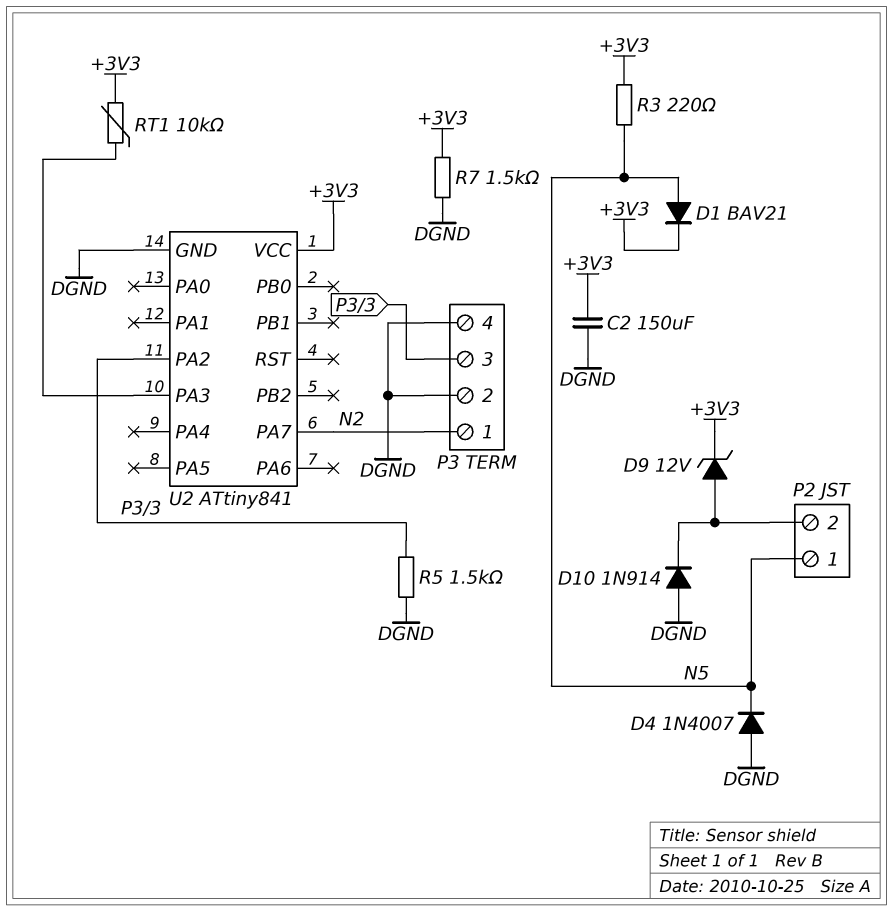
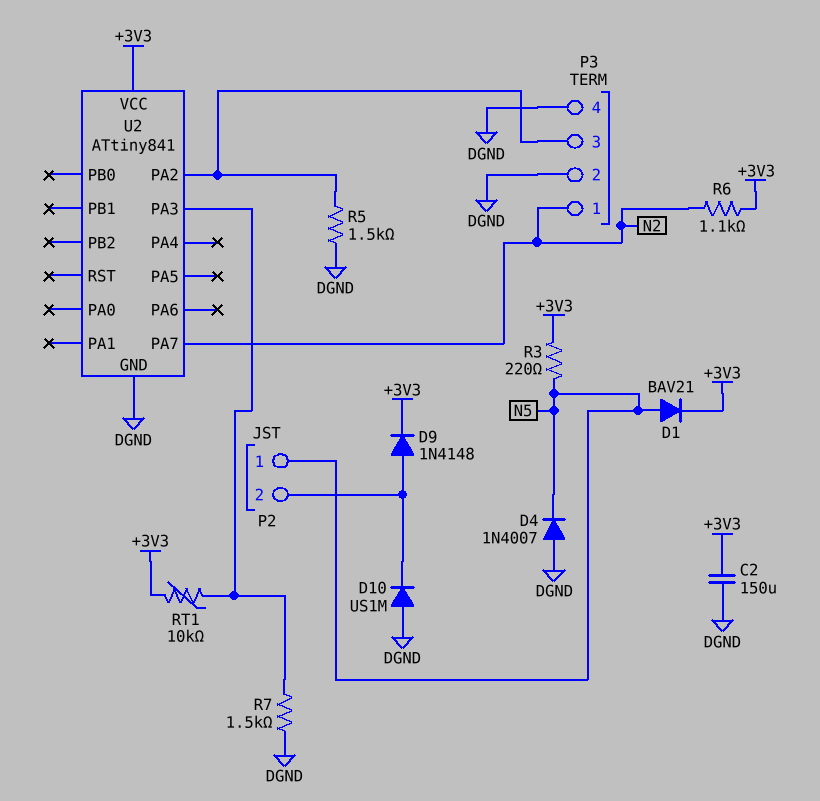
D9: zener 12V (A P2/2, K +3V3) -> diode 1N4148 (A P2/2, K +3V3)
D10: diode 1N914 (A DGND, K P2/2) -> diode US1M (A DGND, K P2/2)
R6: none -> 1.1k (+3V3, N2)
R7: 1.5k (+3V3, DGND) -> 1.5k (DGND, U2/PA3)

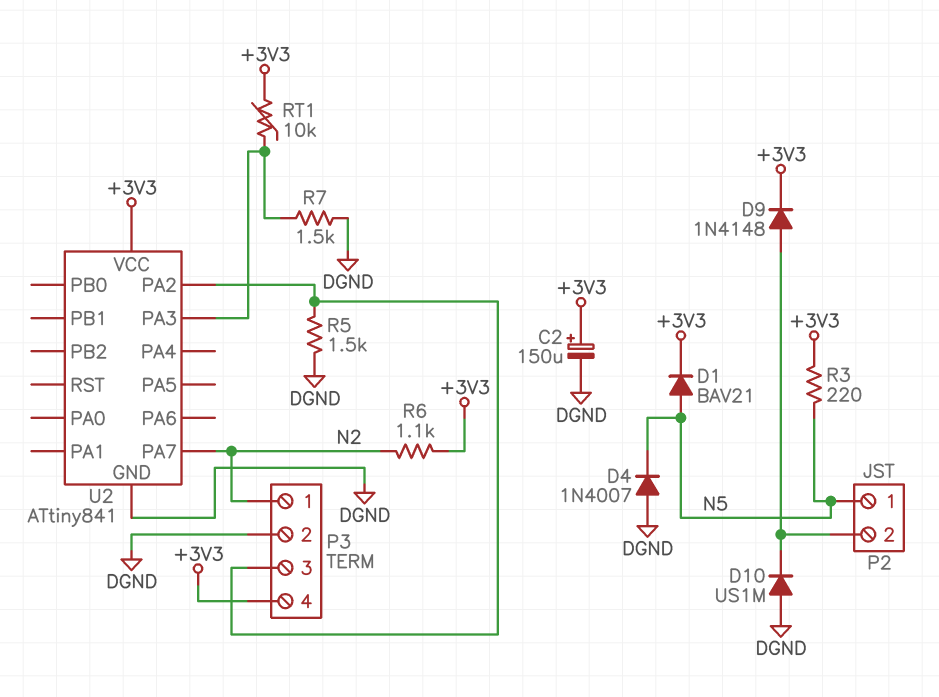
C2: 150uF (+3V3, DGND) -> 150uF (plus +3V3, minus DGND)
P3 pin 4: DGND -> +3V3

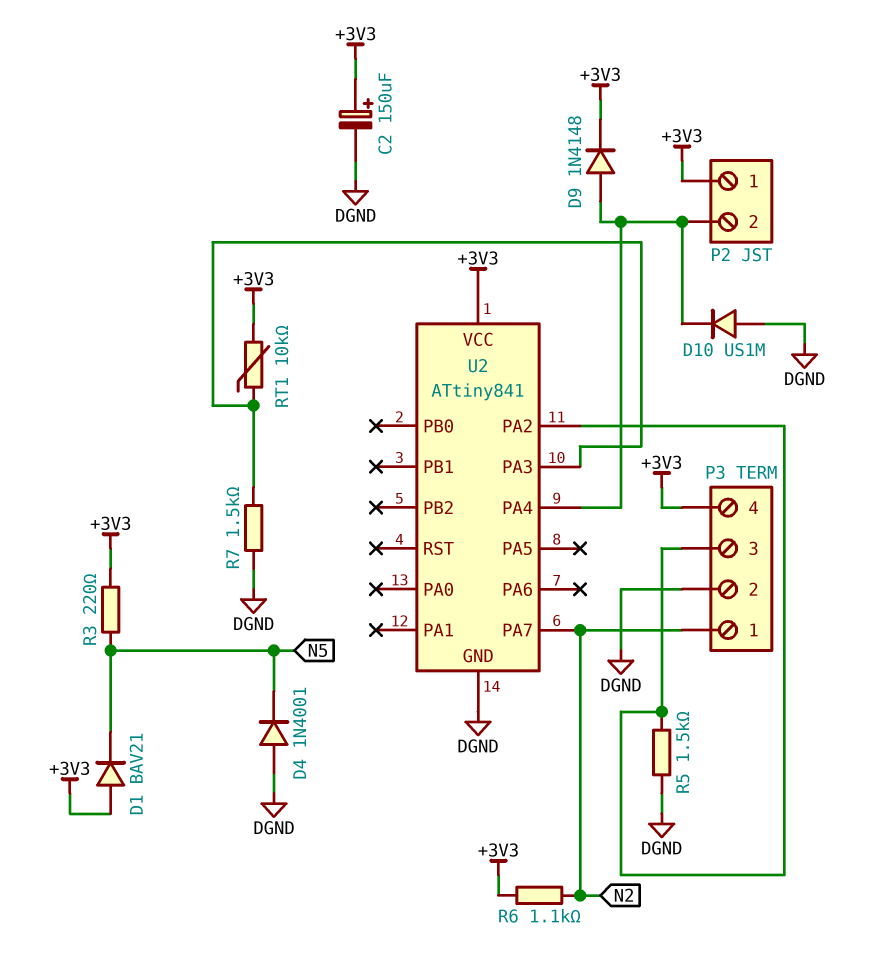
D1: diode BAV21 (A N5, K +3V3) -> diode BAV21 (A +3V3, K N5)
D4: diode 1N4007 (A DGND, K N5) -> diode 1N4001 (A DGND, K N5)
P2 pin 1: N5 -> +3V3
U2 pin PA4: none -> P2/2

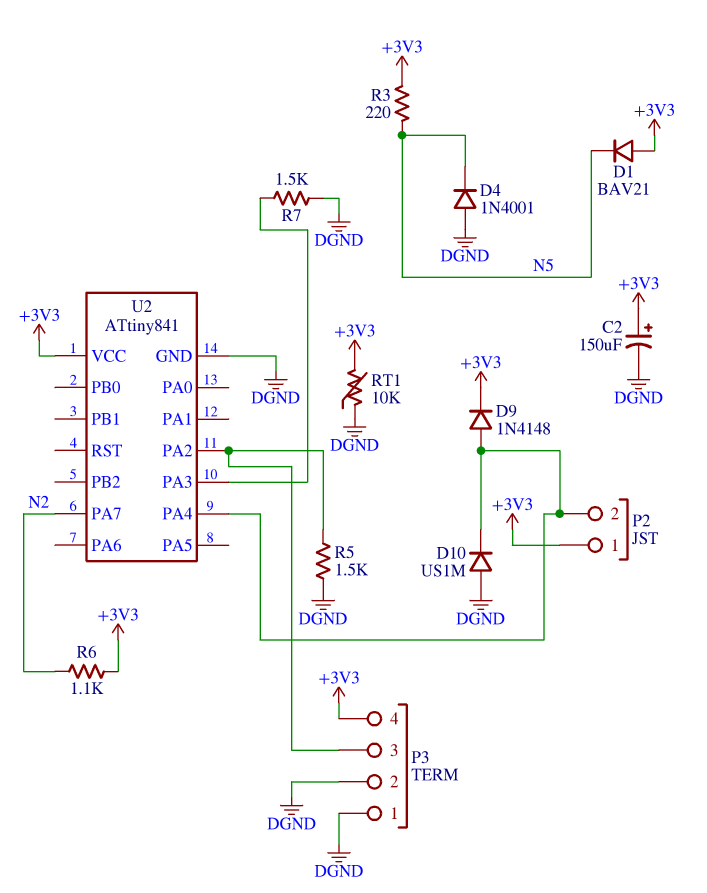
P3 pin 1: N2 -> DGND
RT1: 10k (+3V3, U2/PA3) -> 10k (+3V3, DGND)

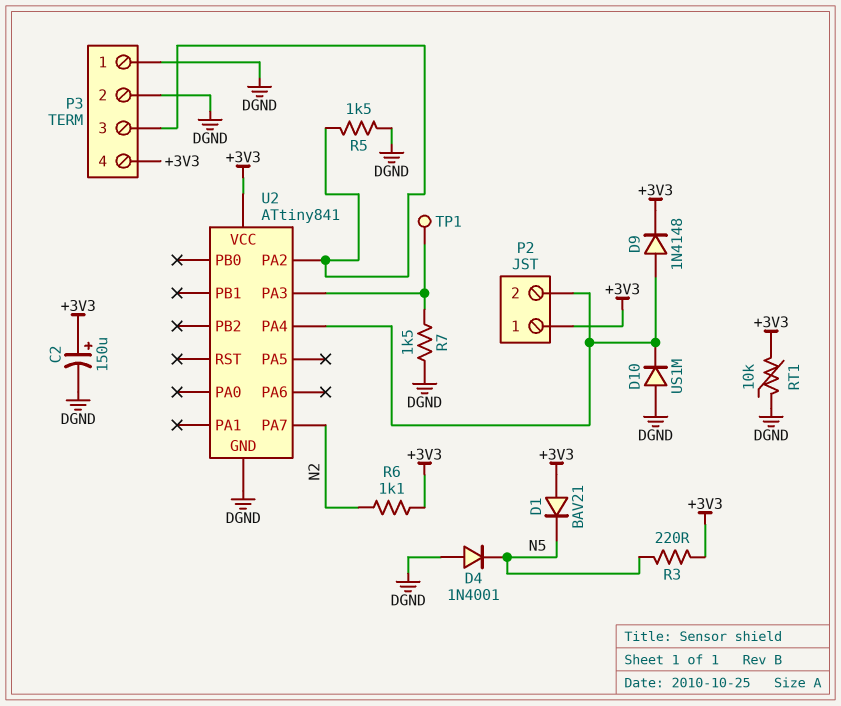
TP1: none -> test point (U2/PA3)

